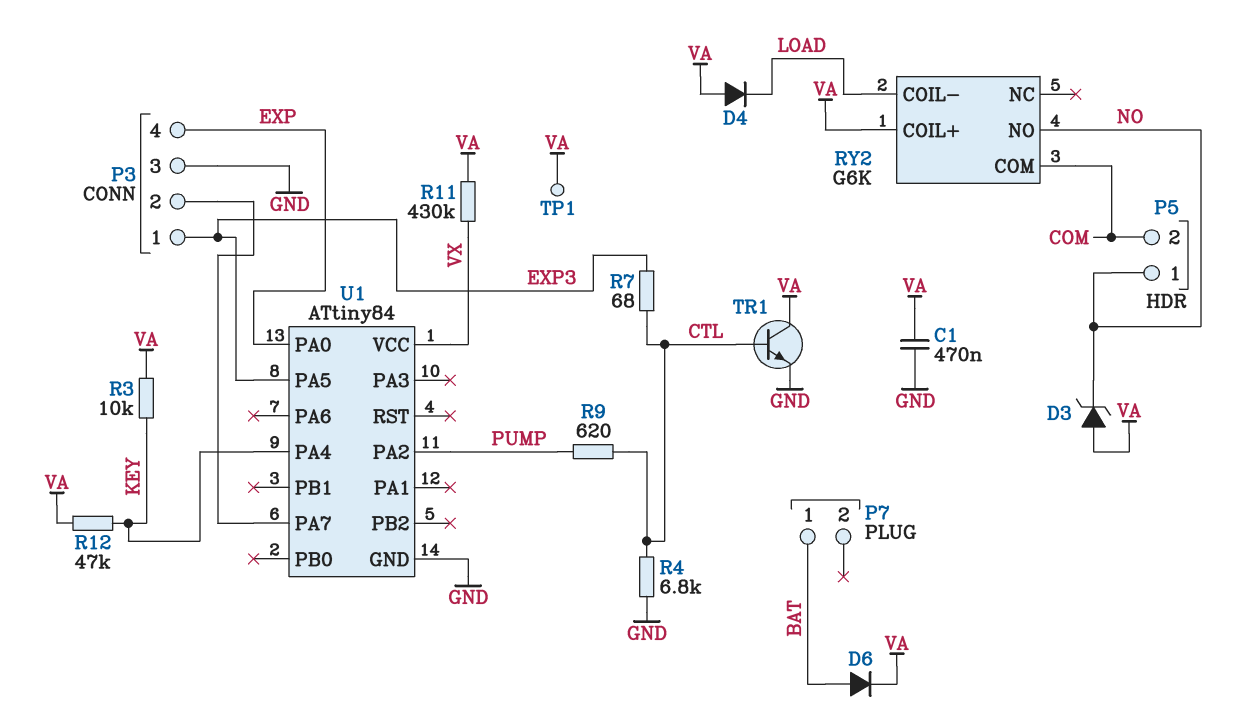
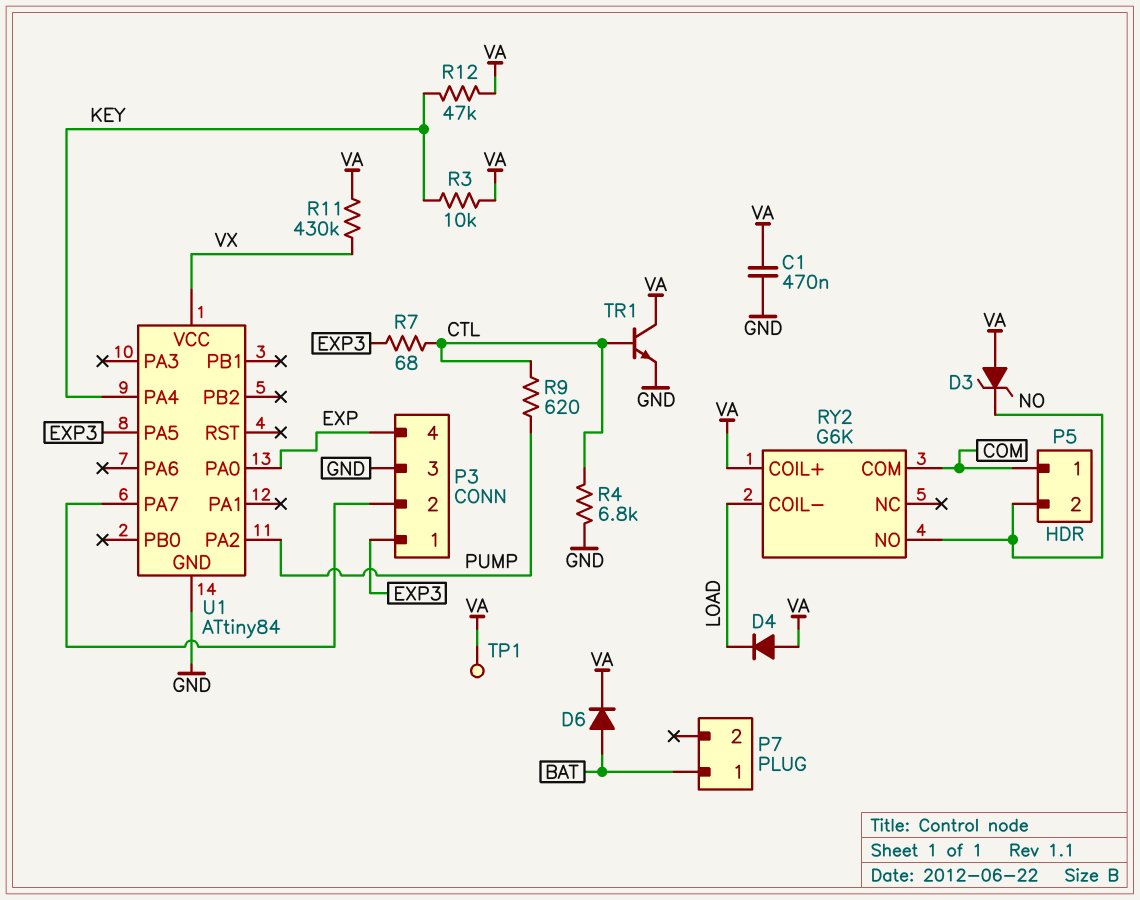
P5 pin 1: NO -> COM
P5 pin 2: COM -> NO

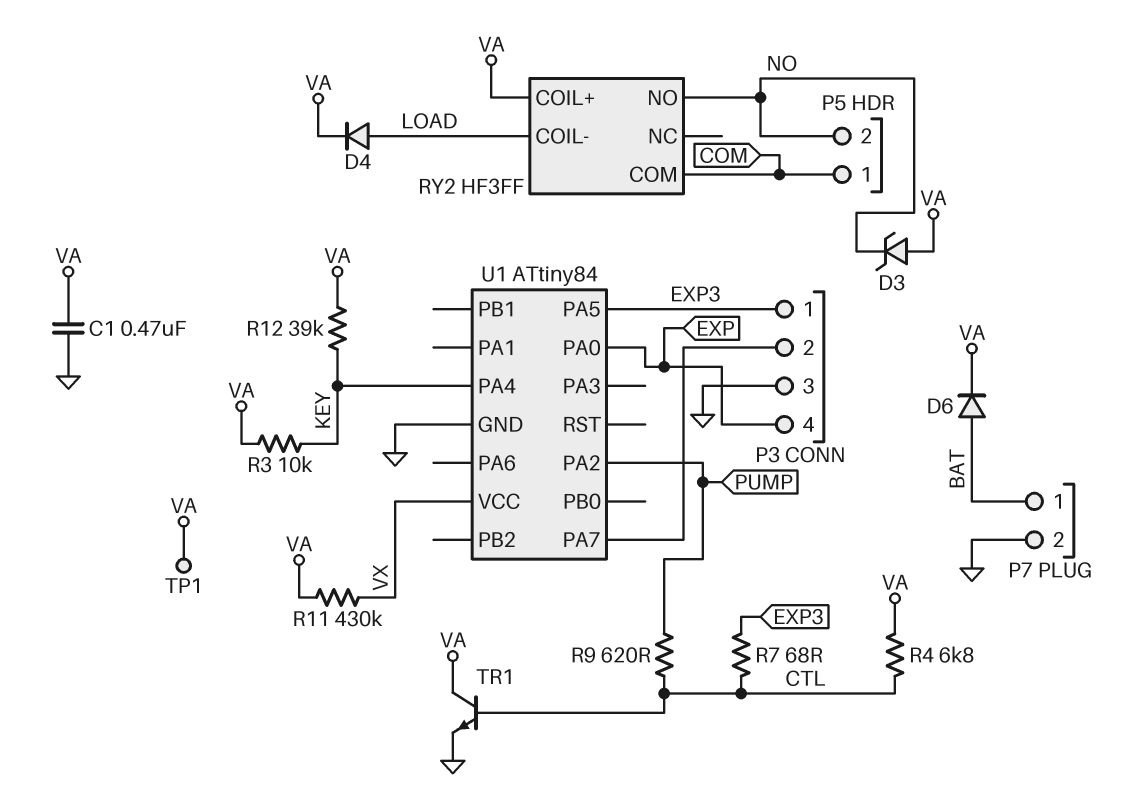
D4: diode (A VA, K LOAD) -> diode (A LOAD, K VA)
P7 pin 2: none -> GND
R4: 6.8k (CTL, GND) -> 6.8k (CTL, VA)
R12: 47k (KEY, VA) -> 39k (KEY, VA)
RY2: G6K -> HF3FF

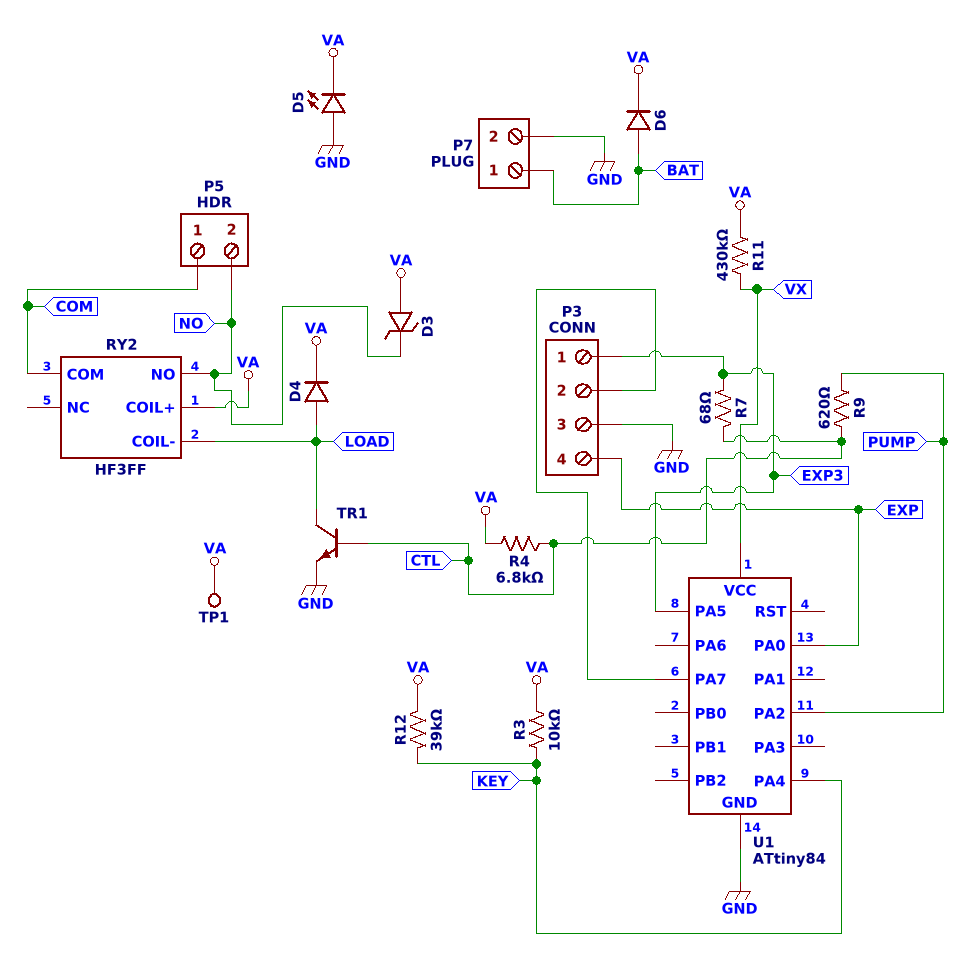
C1: 470nF (GND, VA) -> none
D5: none -> LED (A GND, K VA)
TR1: NPN (B CTL, C VA, E GND) -> NPN (B CTL, C LOAD, E GND)

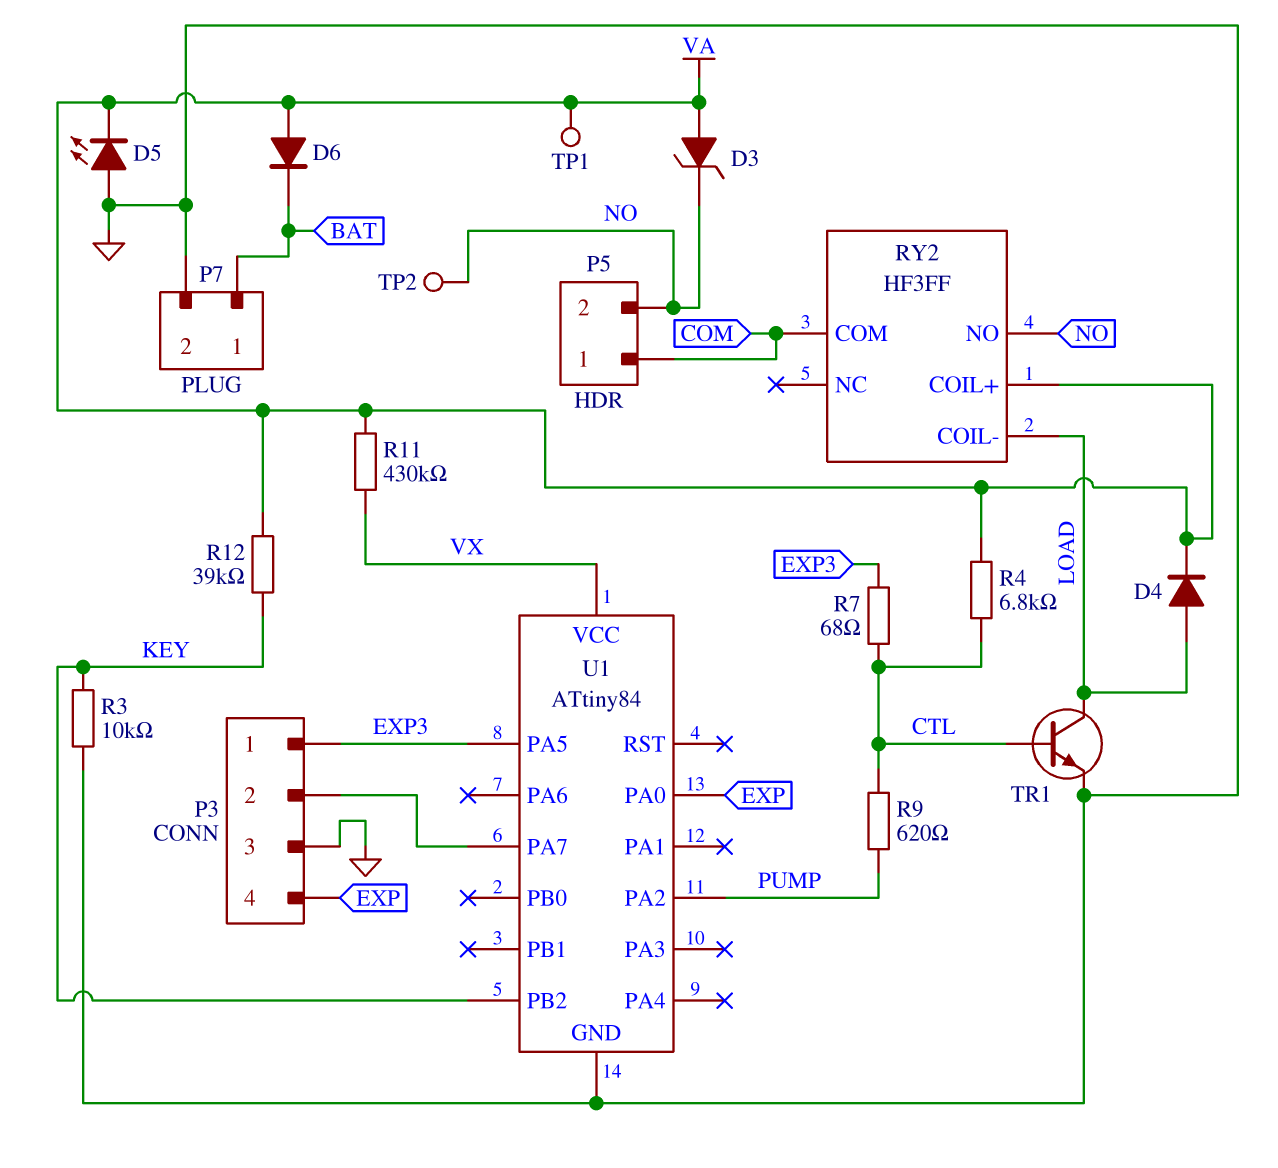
D6: diode (A BAT, K VA) -> diode (A VA, K BAT)
R3: 10k (KEY, VA) -> 10k (GND, KEY)
TP2: none -> test point (NO)
U1 pin PA4: KEY -> none
U1 pin PB2: none -> KEY

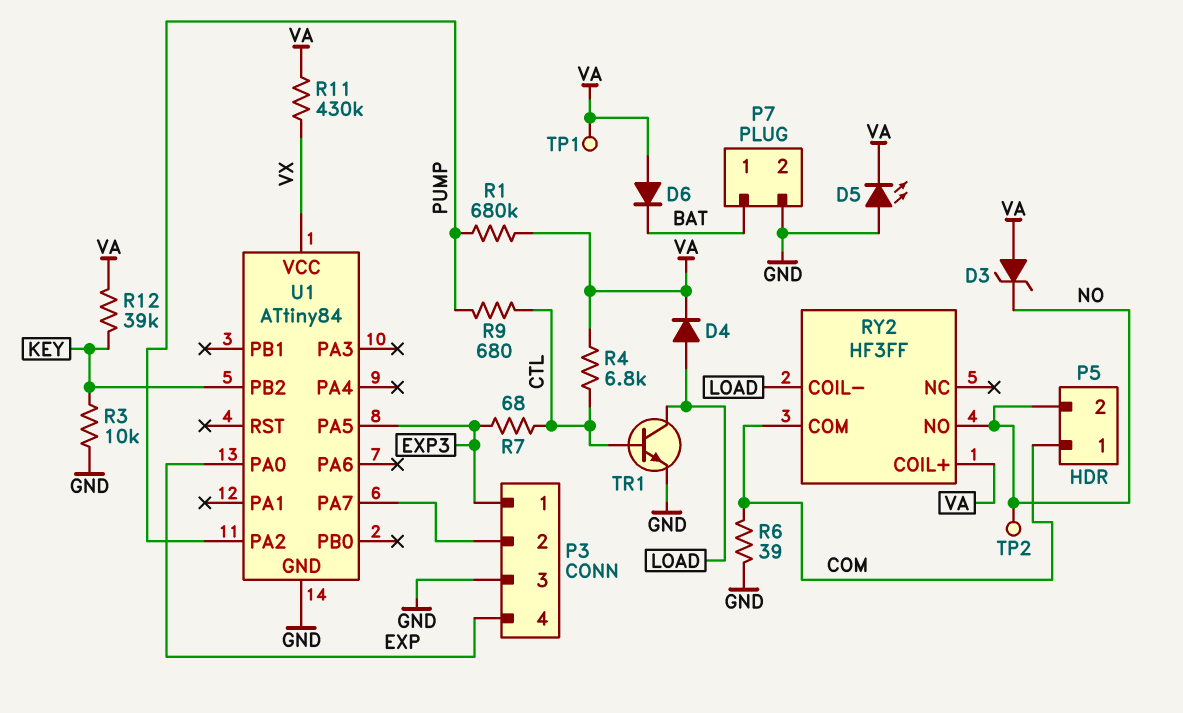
R1: none -> 680k (PUMP, VA)
R6: none -> 39 (COM, GND)
R9: 620 (CTL, PUMP) -> 680 (CTL, PUMP)

